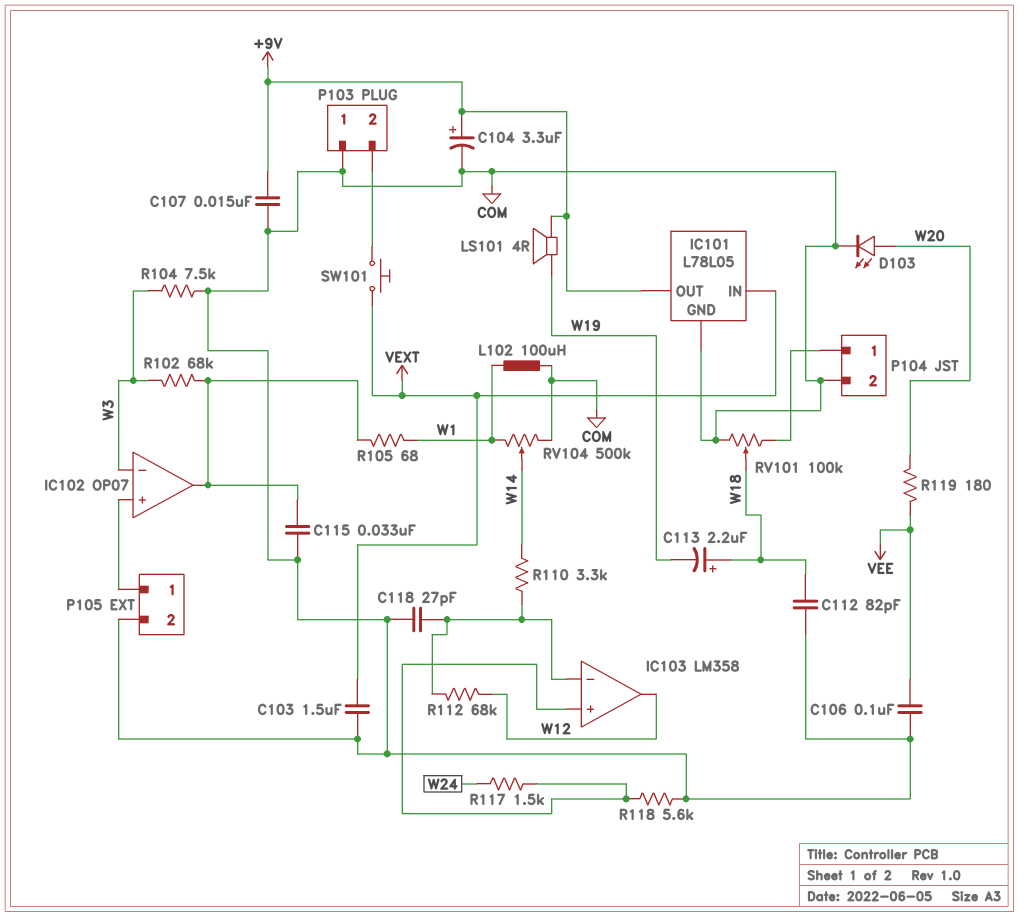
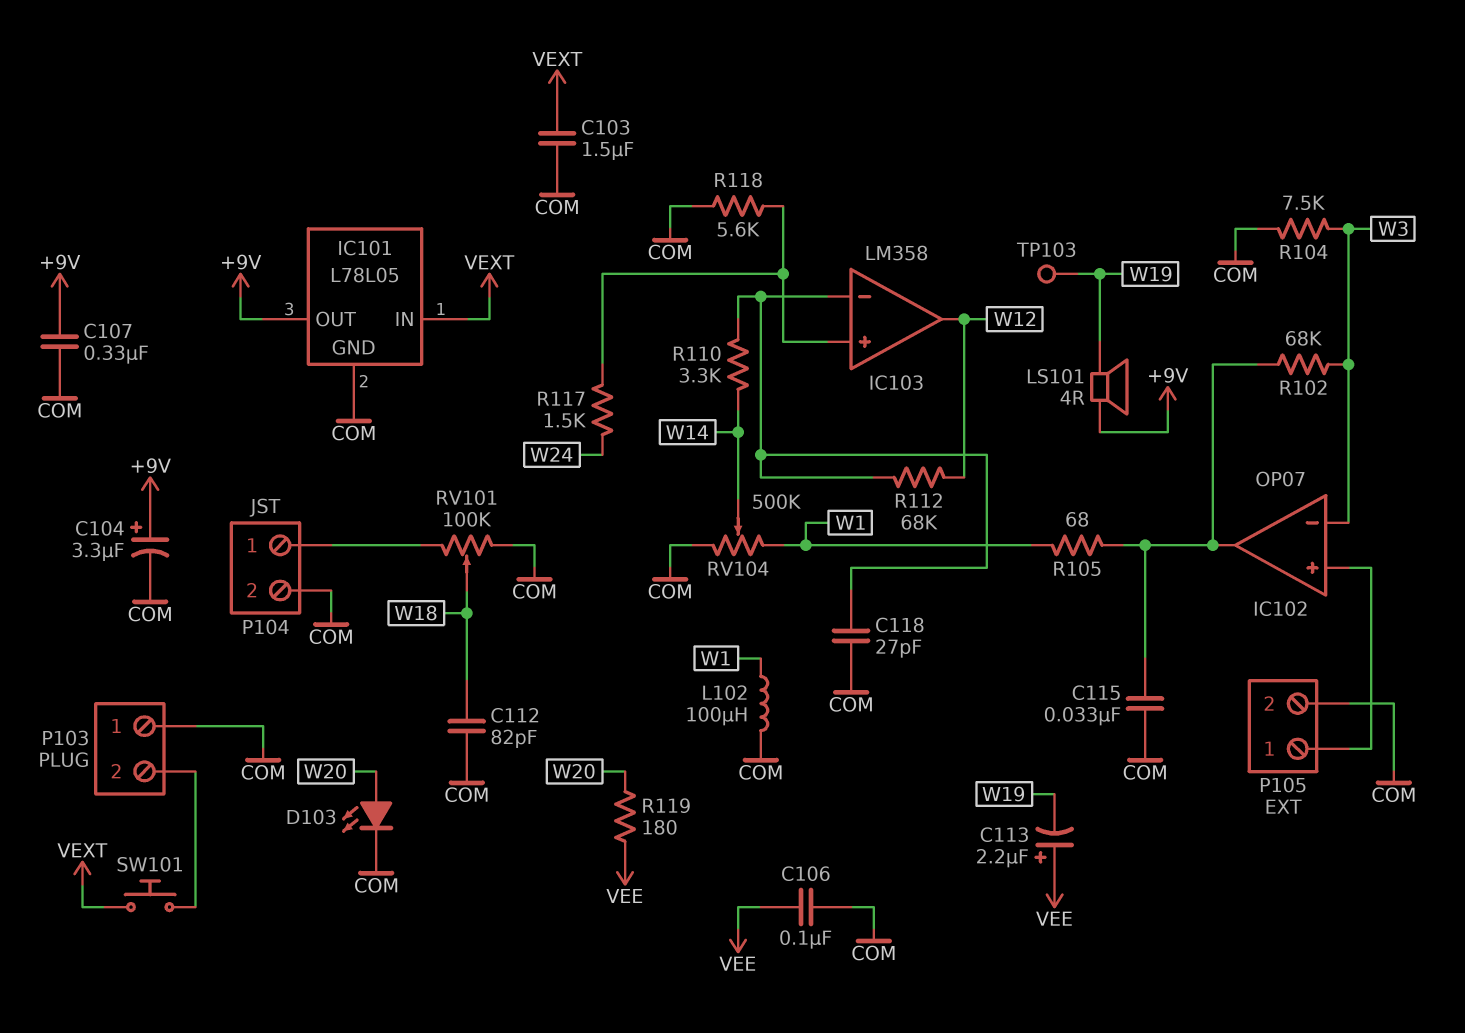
C107: 15nF (+9V, COM) -> 330nF (+9V, COM)
C113: 2.2uF (plus W18, minus W19) -> 2.2uF (plus VEE, minus W19)
TP103: none -> test point (W19)

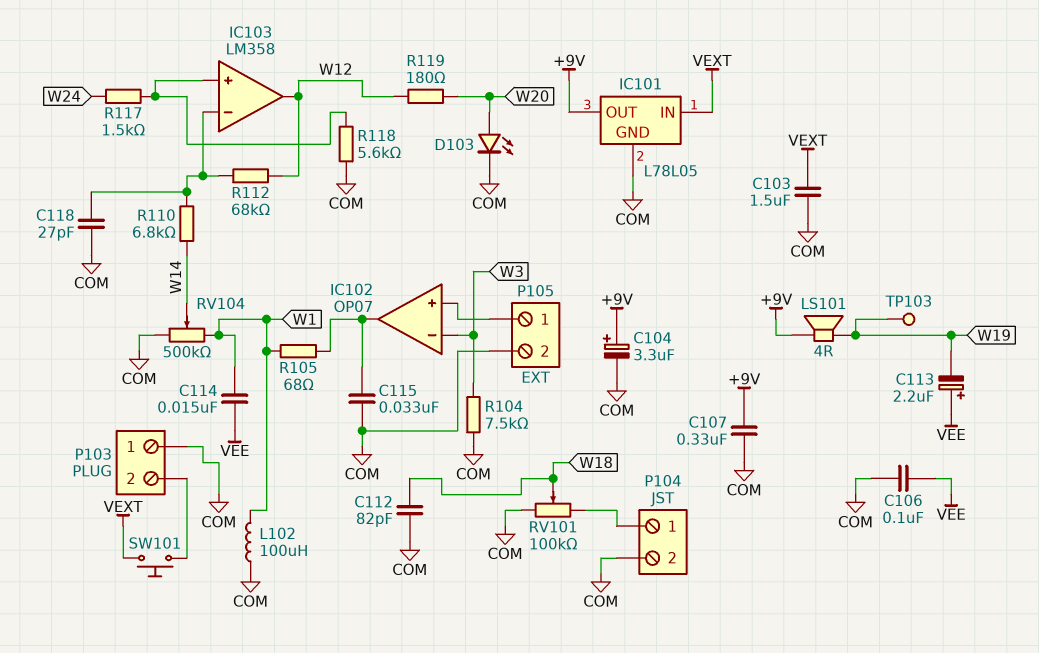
C114: none -> 15nF (VEE, W1)
R102: 68k (IC102/out, W3) -> none
R110: 3.3k (IC103/in-, W14) -> 6.8k (IC103/in-, W14)
R119: 180 (VEE, W20) -> 180 (W12, W20)

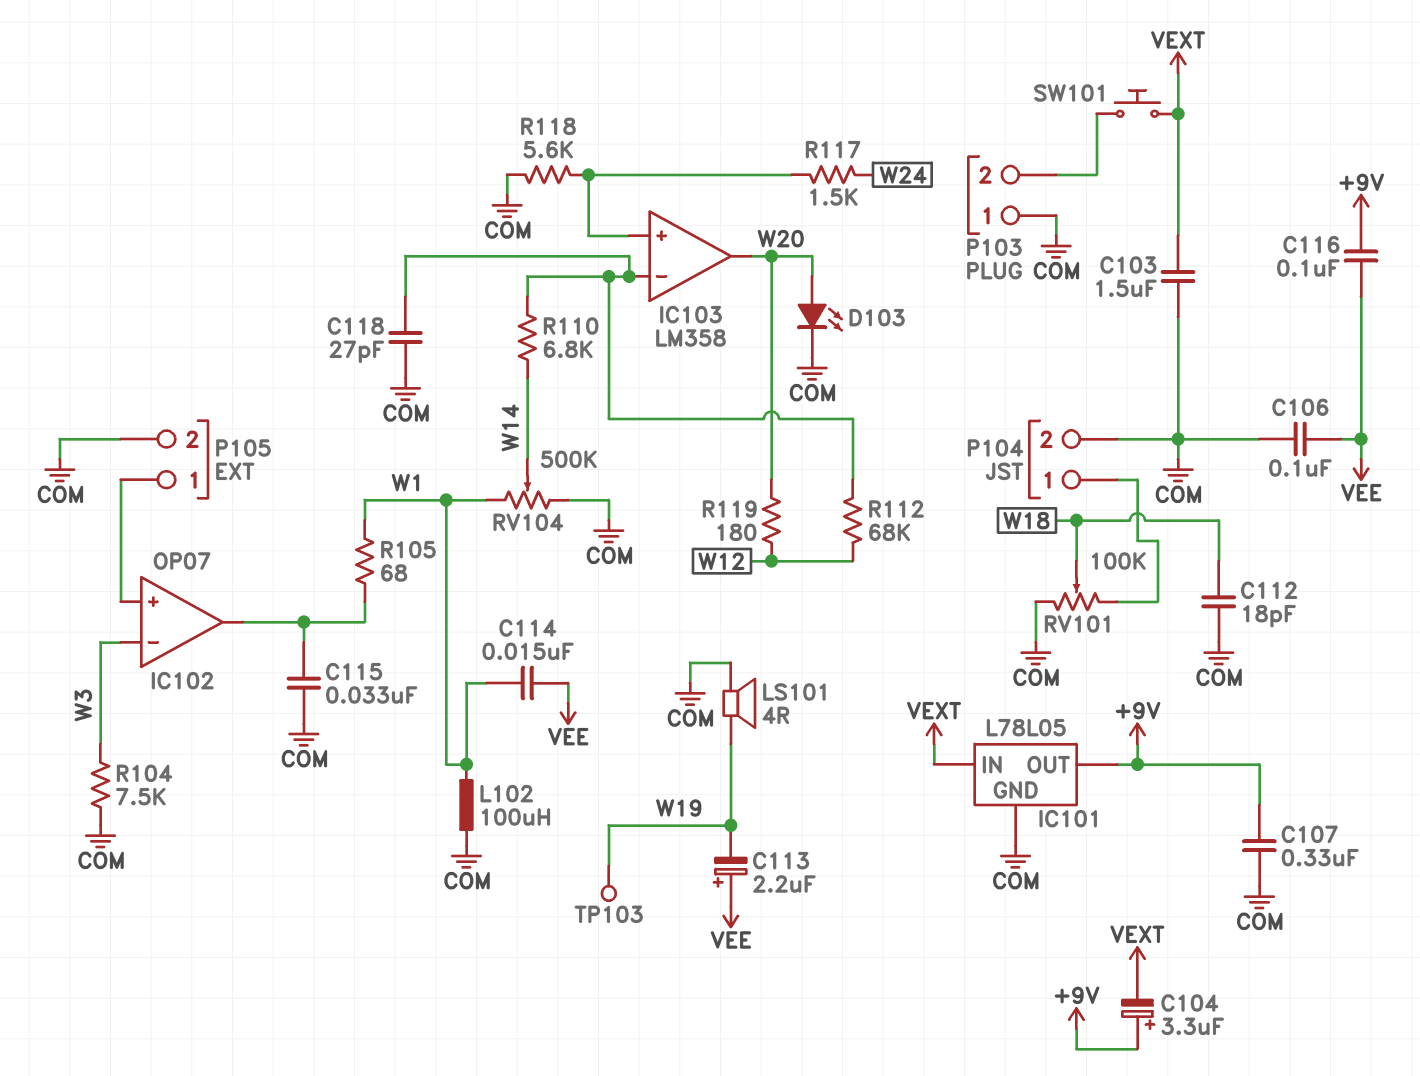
C104: 3.3uF (plus +9V, minus COM) -> 3.3uF (plus +9V, minus VEXT)
C112: 82pF (COM, W18) -> 18pF (COM, W18)
C116: none -> 100nF (+9V, VEE)
IC103 pin out: W12 -> W20
LS101: speaker 4R (+9V, W19) -> speaker 4R (COM, W19)

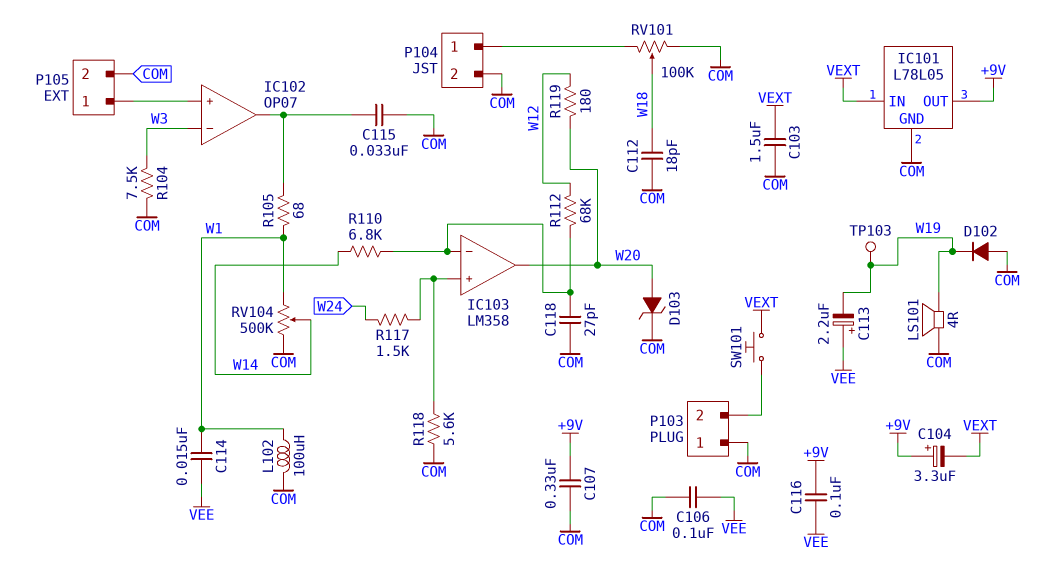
D102: none -> diode (A COM, K W19)
D103: LED (A W20, K COM) -> zener (A W20, K COM)

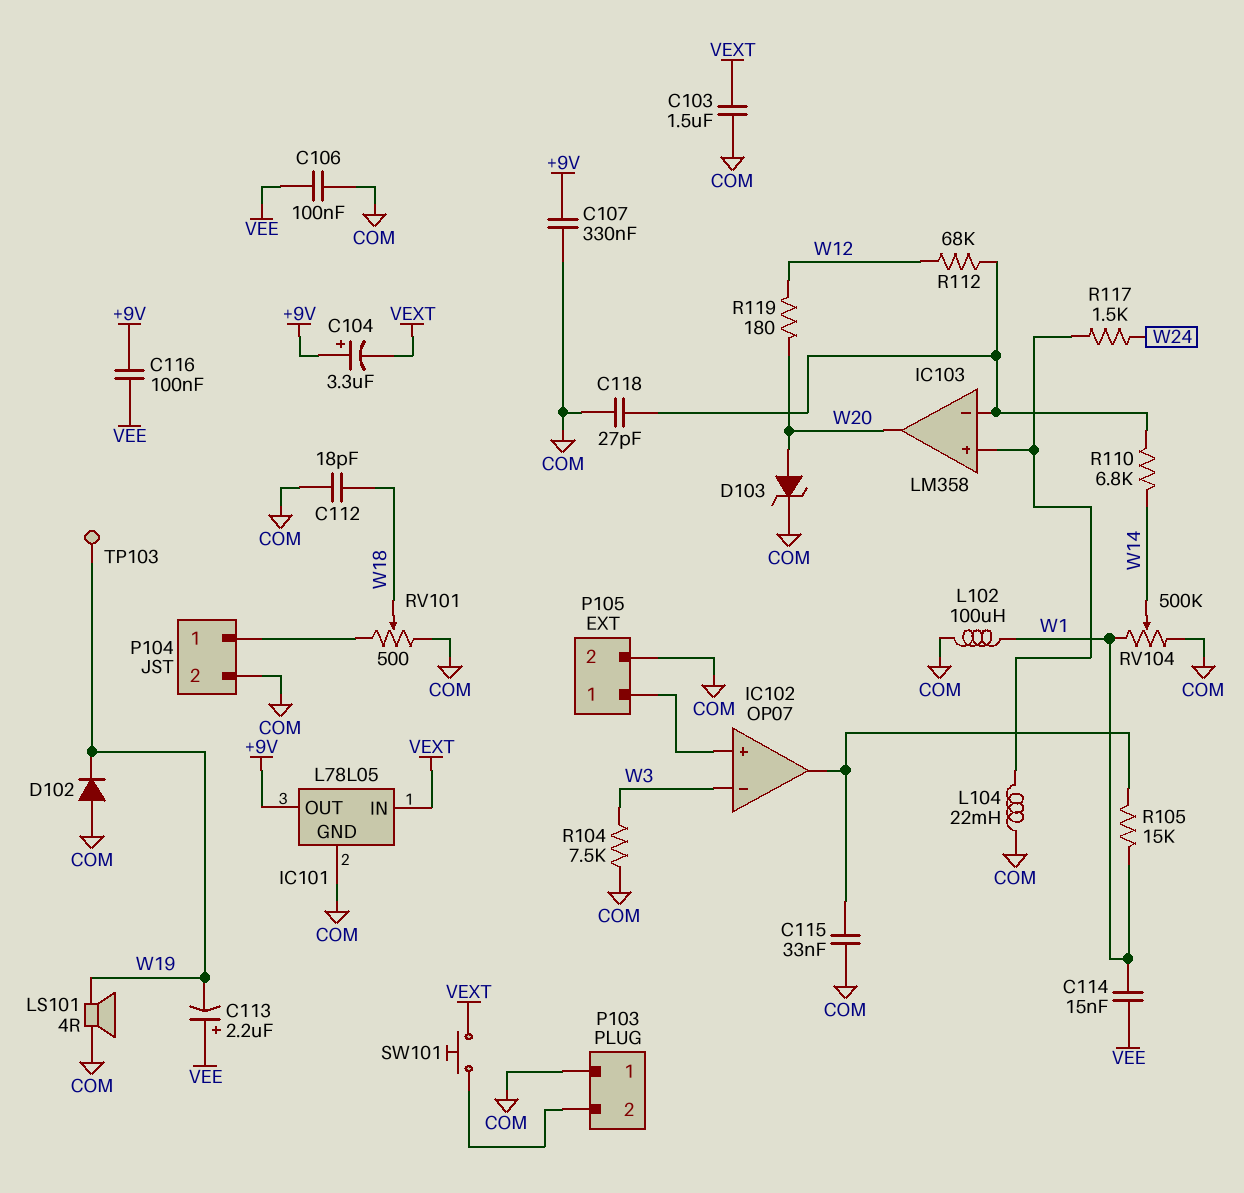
L104: none -> 22mH (COM, IC103/in+)
R105: 68 (IC102/out, W1) -> 15k (IC102/out, W1)
R118: 5.6k (COM, IC103/in+) -> none
RV101: 100k (COM, P104/1, wiper W18) -> 500 (COM, P104/1, wiper W18)

